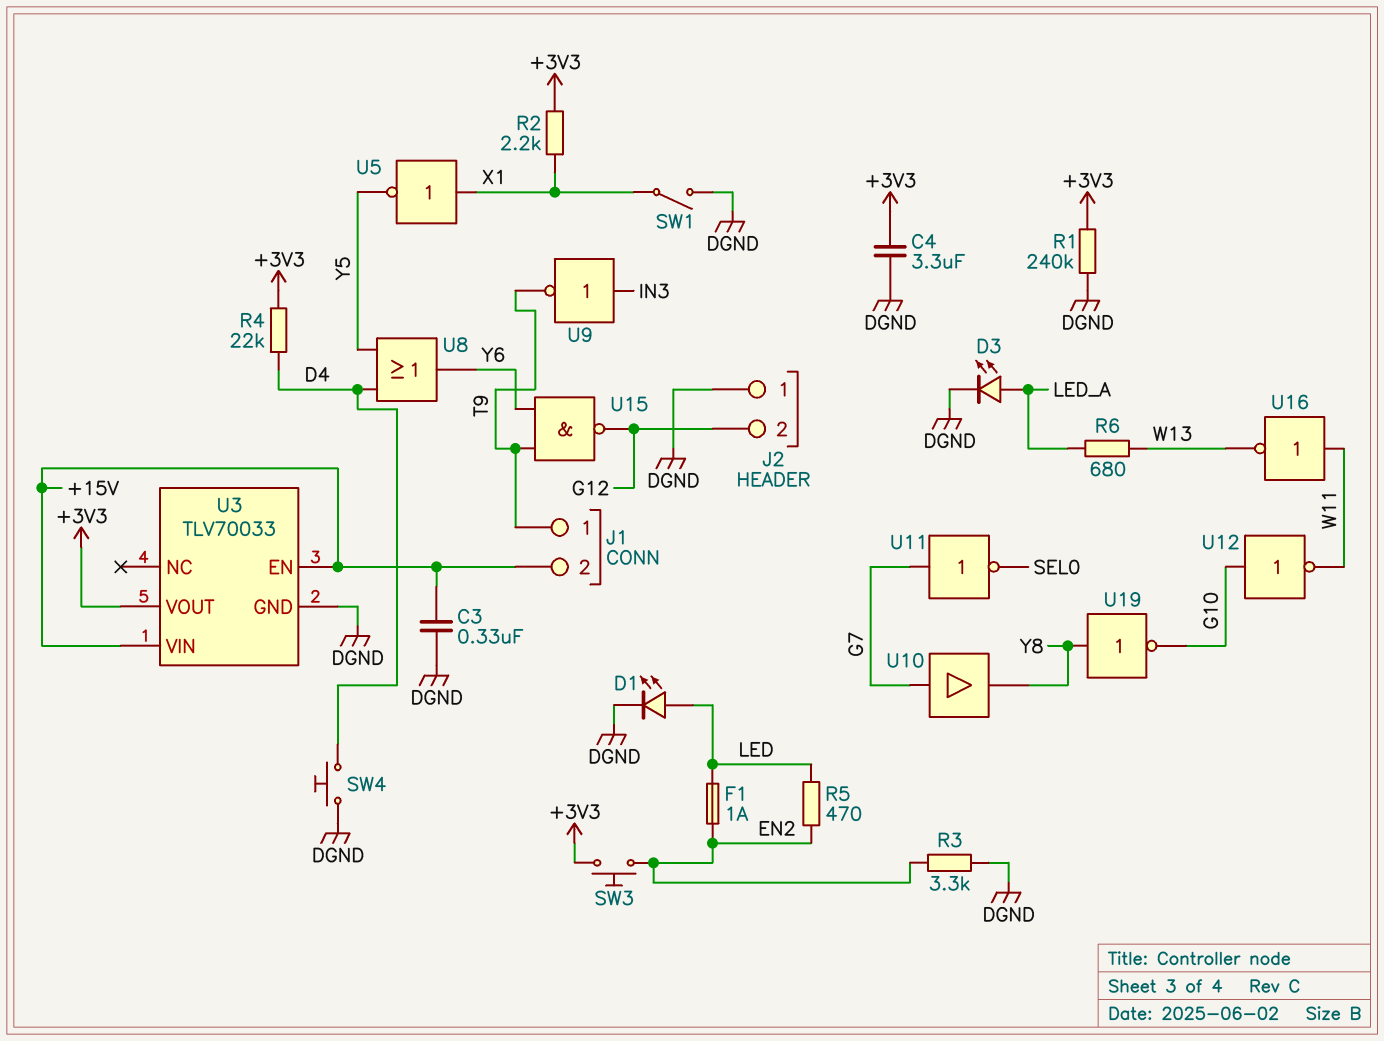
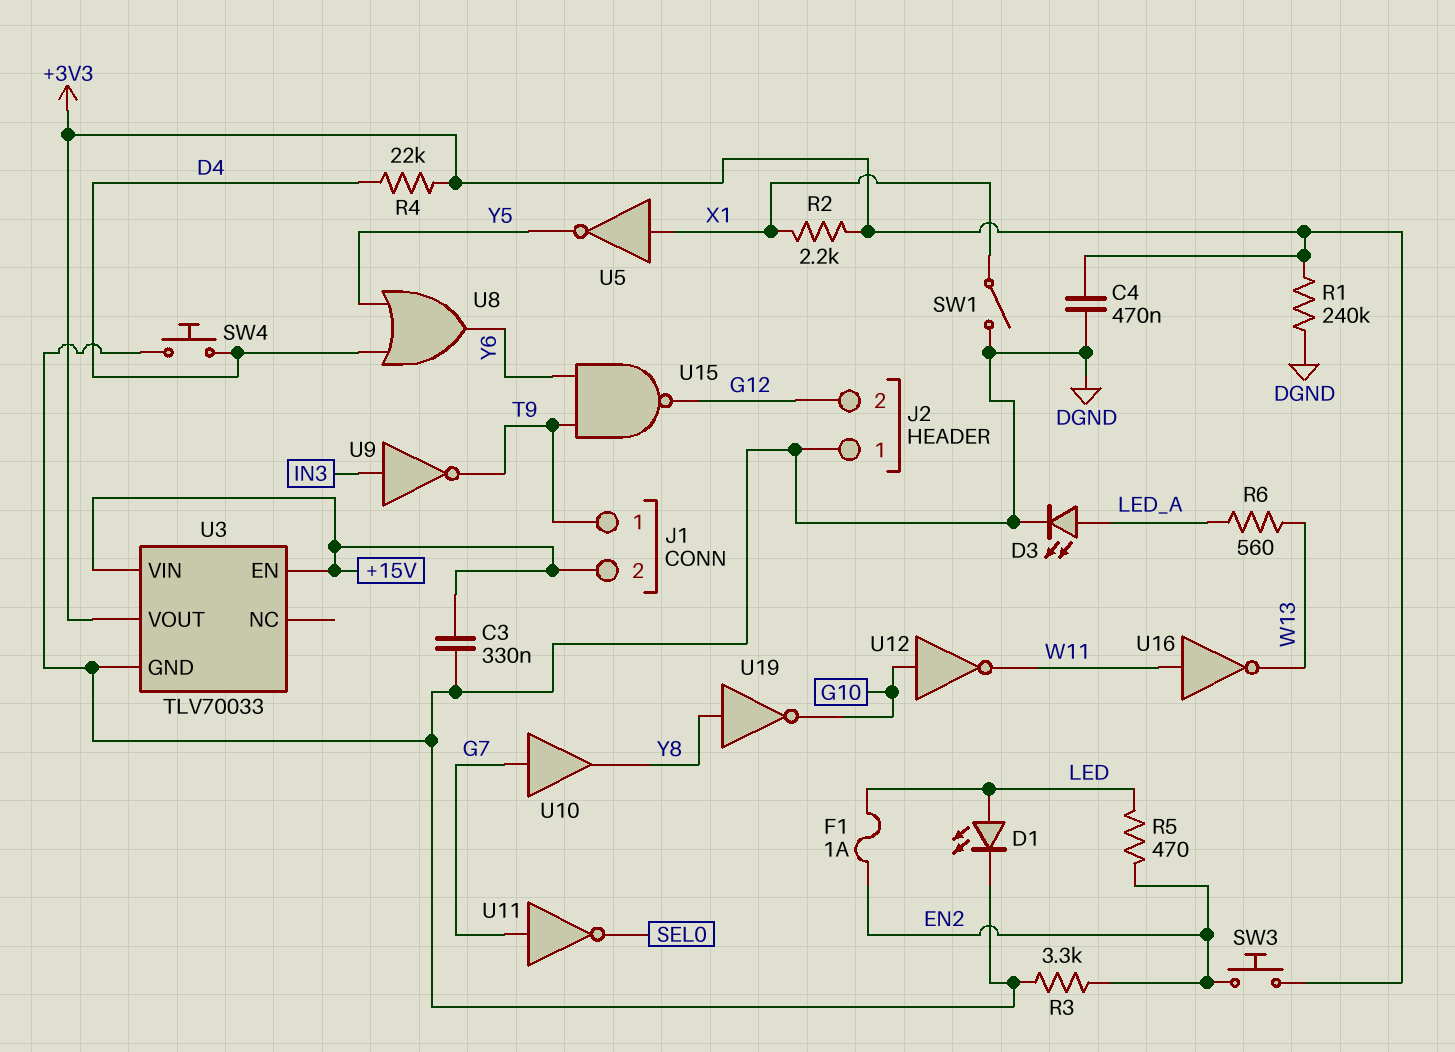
C4: 3.3uF (+3V3, DGND) -> 470nF (+3V3, DGND)
R6: 680 (LED_A, W13) -> 560 (LED_A, W13)

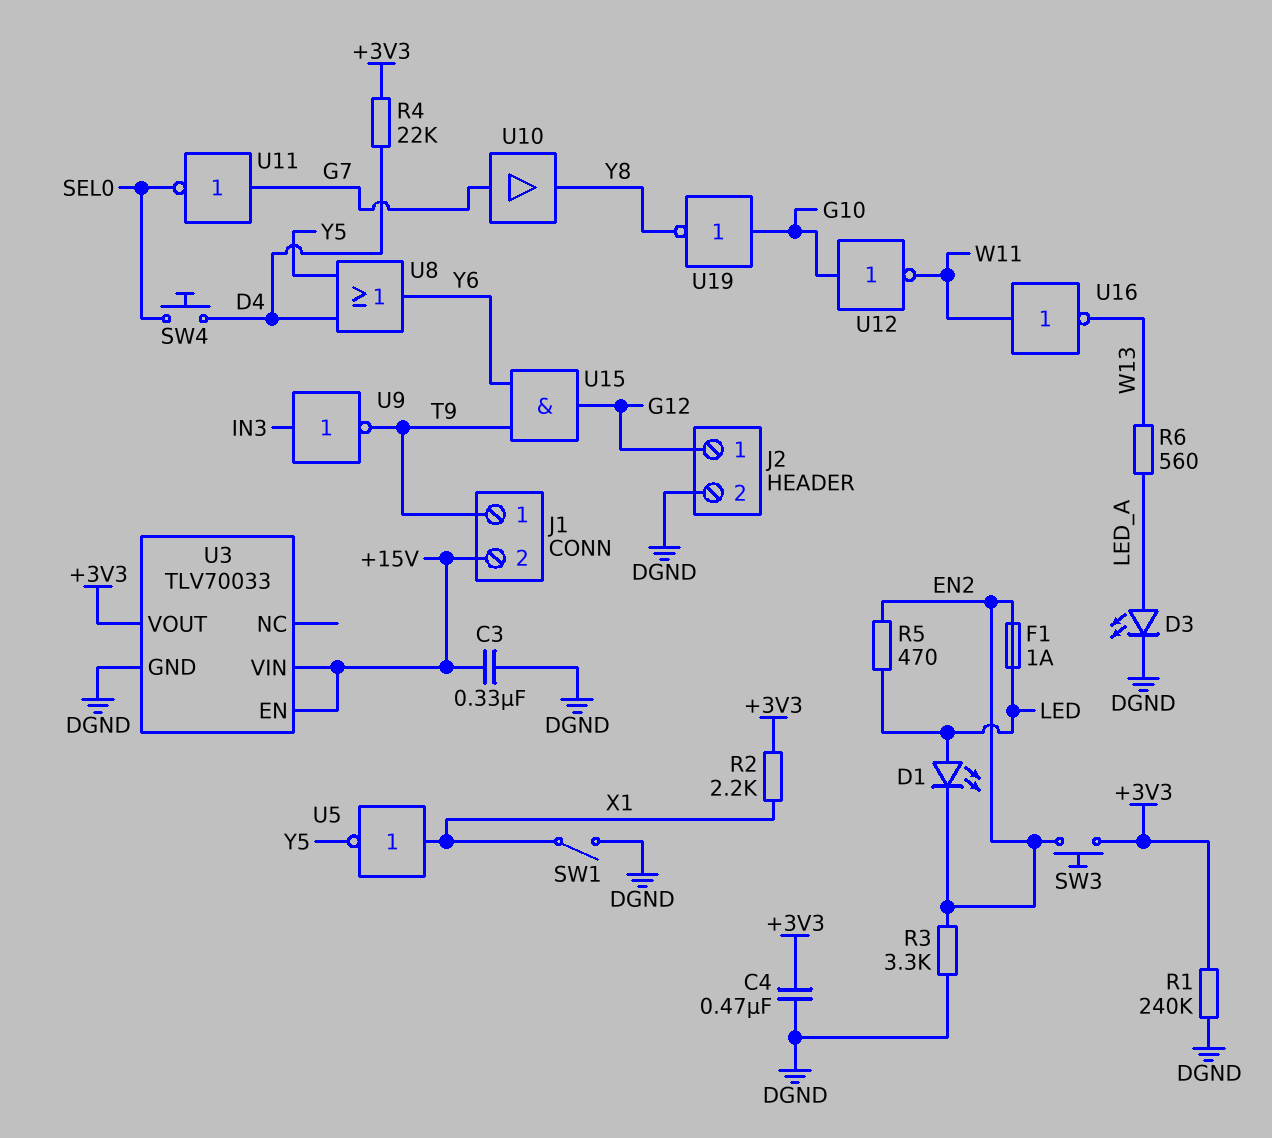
D1: LED (A LED, K DGND) -> LED (A LED, K EN2)
J2 pin 1: DGND -> G12
J2 pin 2: G12 -> DGND
SW4: button (D4, DGND) -> button (D4, SEL0)
U15: NAND (in T9, in Y6, out G12) -> AND (in T9, in Y6, out G12)
U19: NOT (in Y8, out G10) -> NOT (in G10, out Y8)

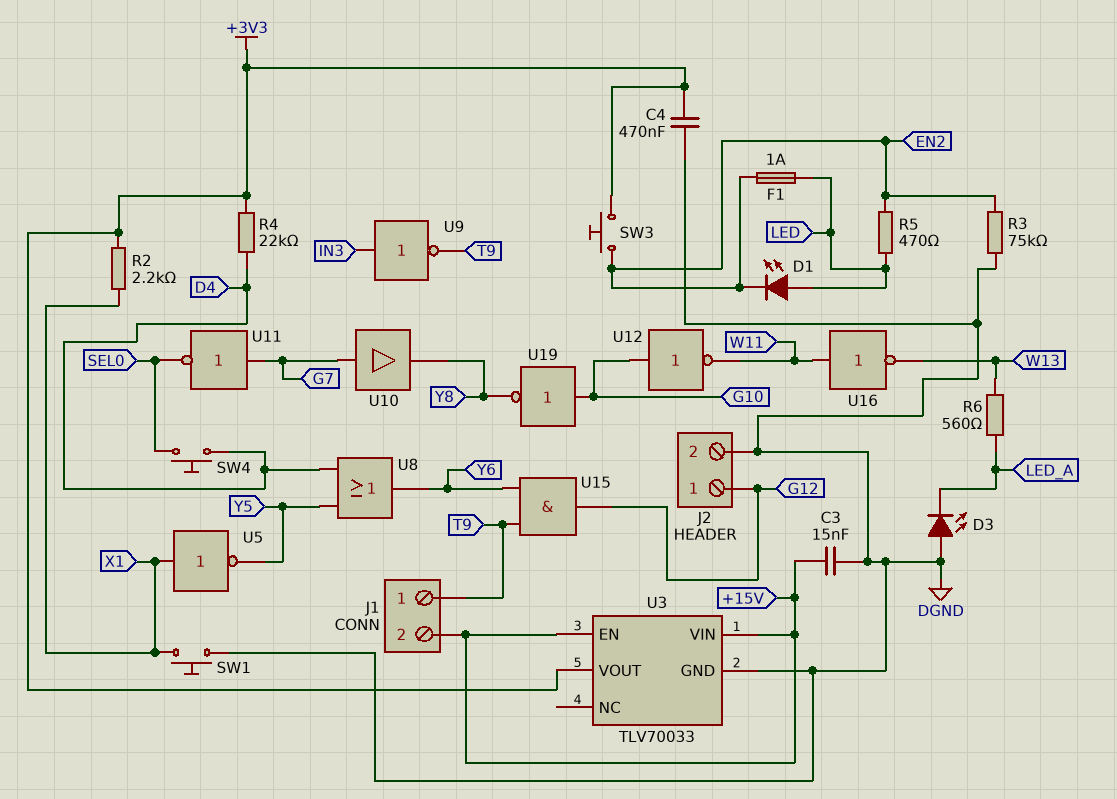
C3: 330nF (+15V, DGND) -> 15nF (+15V, DGND)
D3: LED (A LED_A, K DGND) -> LED (A DGND, K LED_A)
R1: 240k (+3V3, DGND) -> none
R3: 3.3k (DGND, EN2) -> 75k (DGND, EN2)
SW1: switch (DGND, X1) -> button (DGND, X1)

